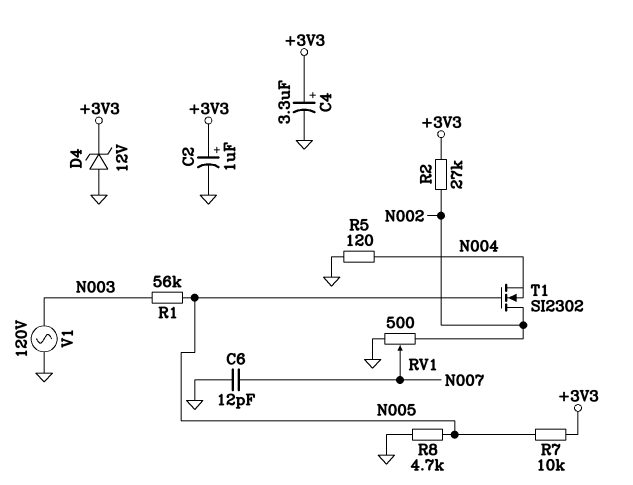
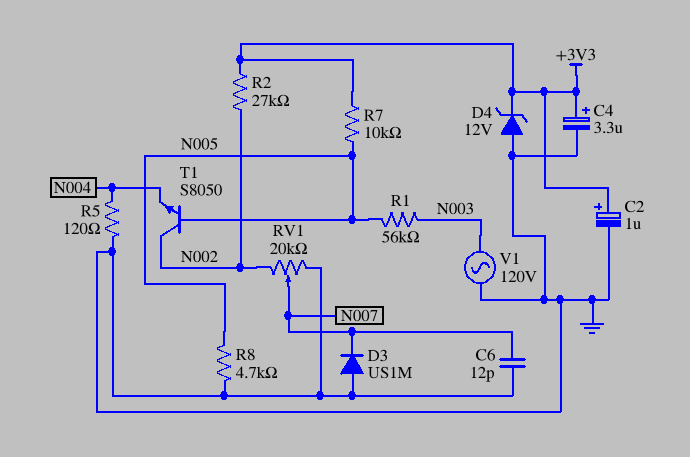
D3: none -> diode US1M (A GND, K N007)
RV1: 500 (GND, N002, wiper N007) -> 20k (GND, N002, wiper N007)
T1: NMOS SI2302 (G N005, D N002, S N004) -> NPN S8050 (B N005, C N002, E N004)

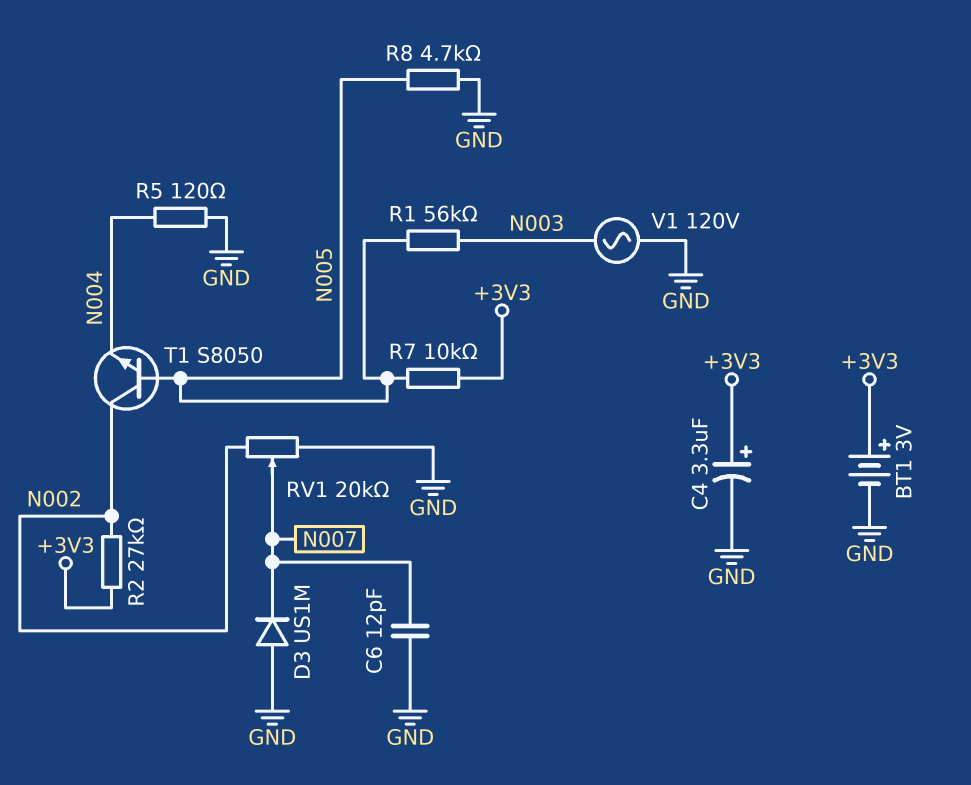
BT1: none -> 3V (plus +3V3, minus GND)
C2: 1uF (plus +3V3, minus GND) -> none
D4: zener 12V (A GND, K +3V3) -> none

